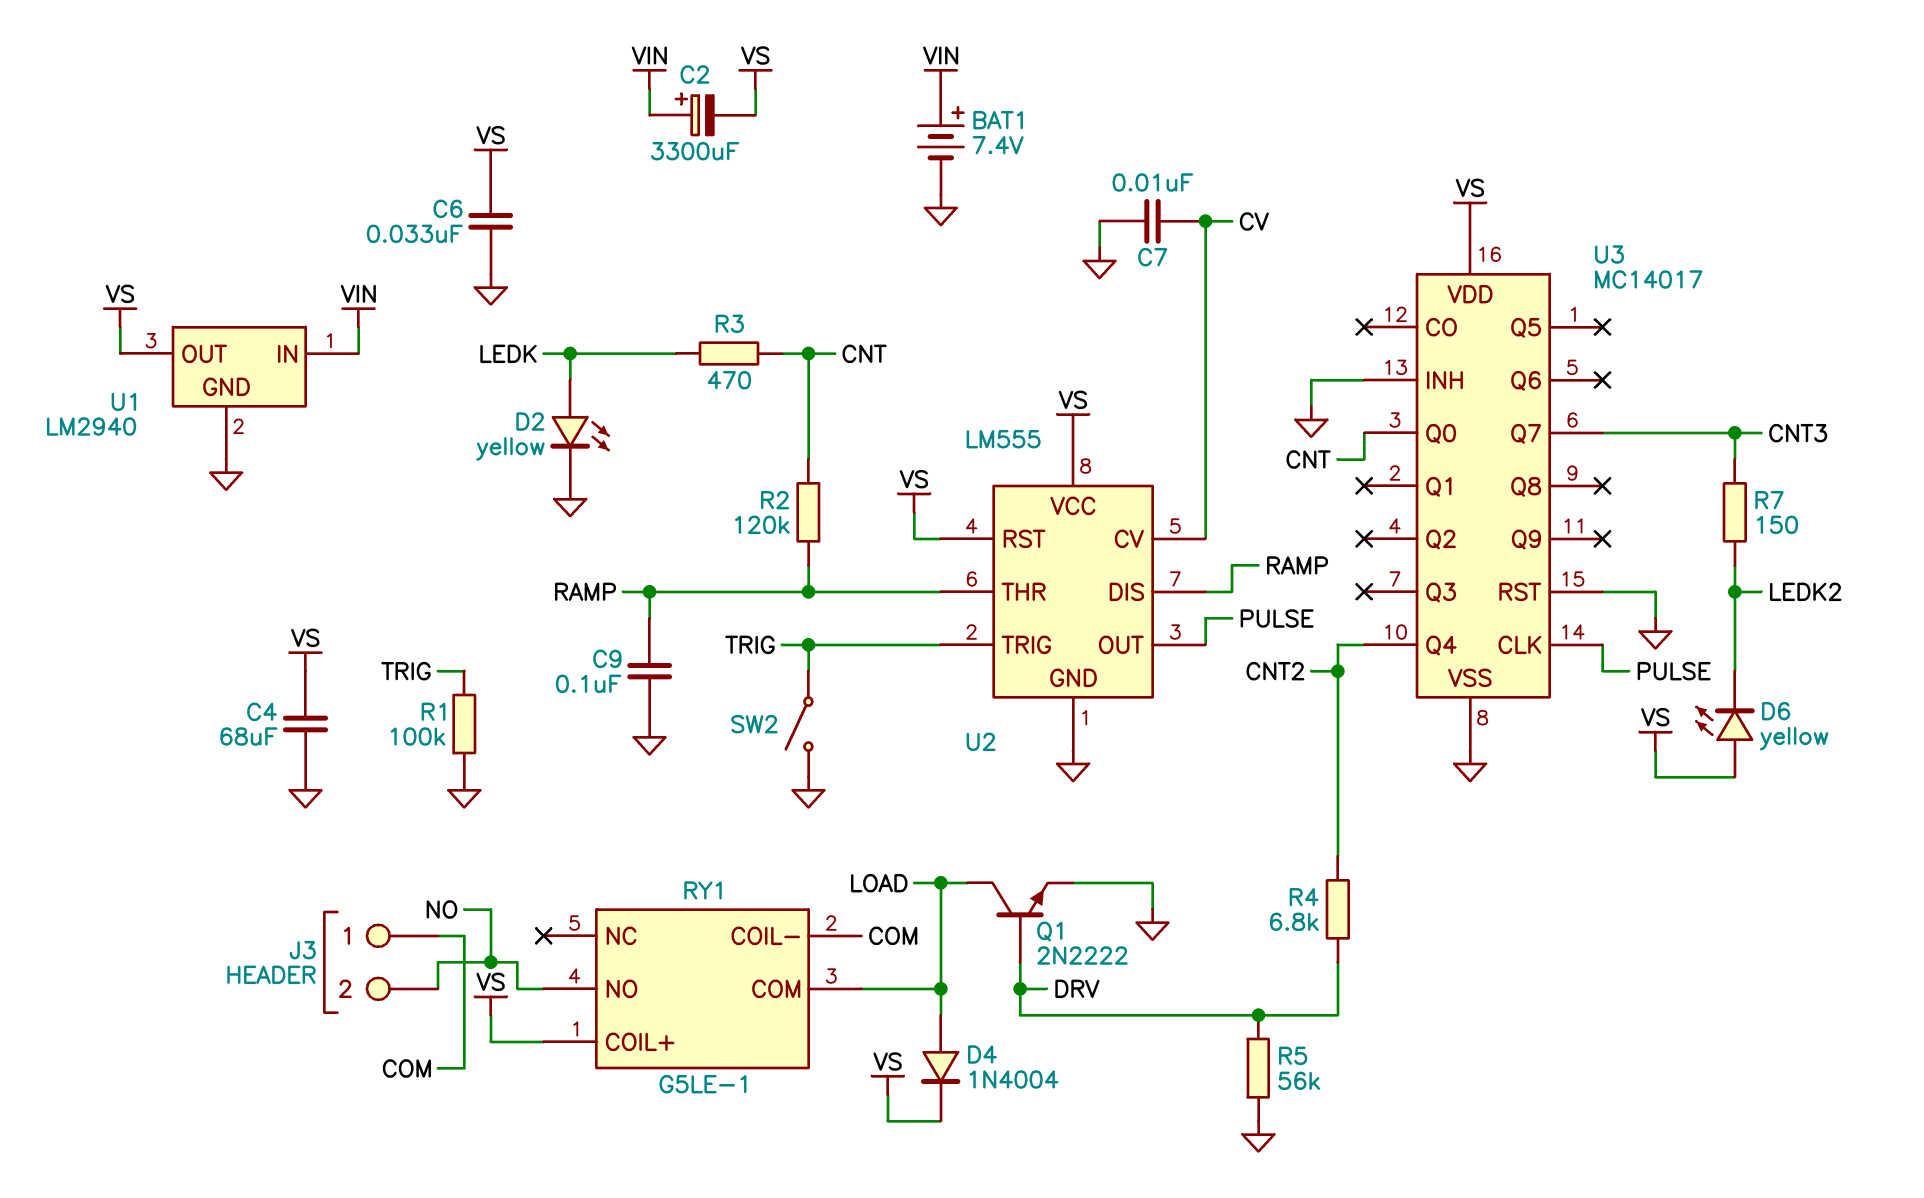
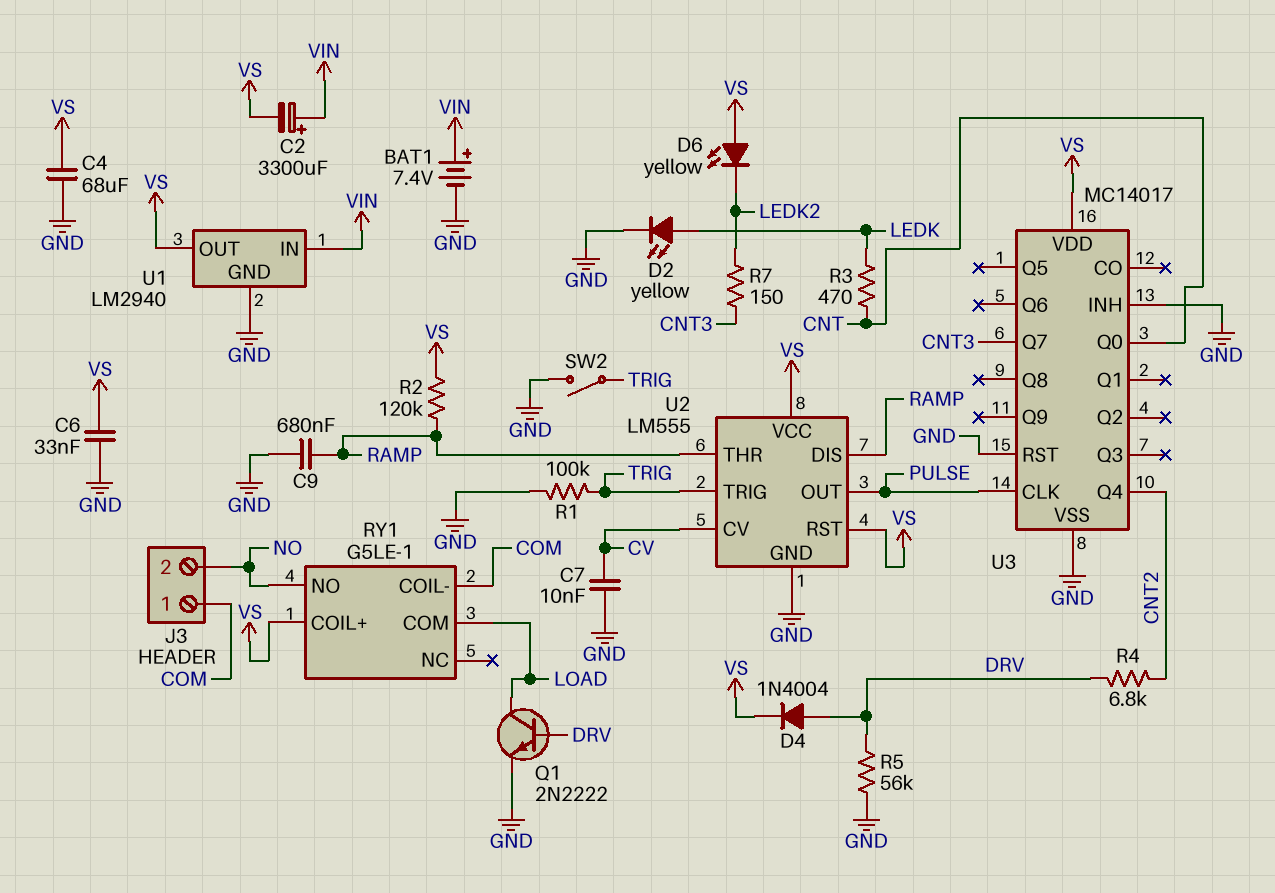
C9: 100nF (GND, RAMP) -> 680nF (GND, RAMP)
D4: diode 1N4004 (A LOAD, K VS) -> diode 1N4004 (A DRV, K VS)
R2: 120k (CNT, RAMP) -> 120k (RAMP, VS)

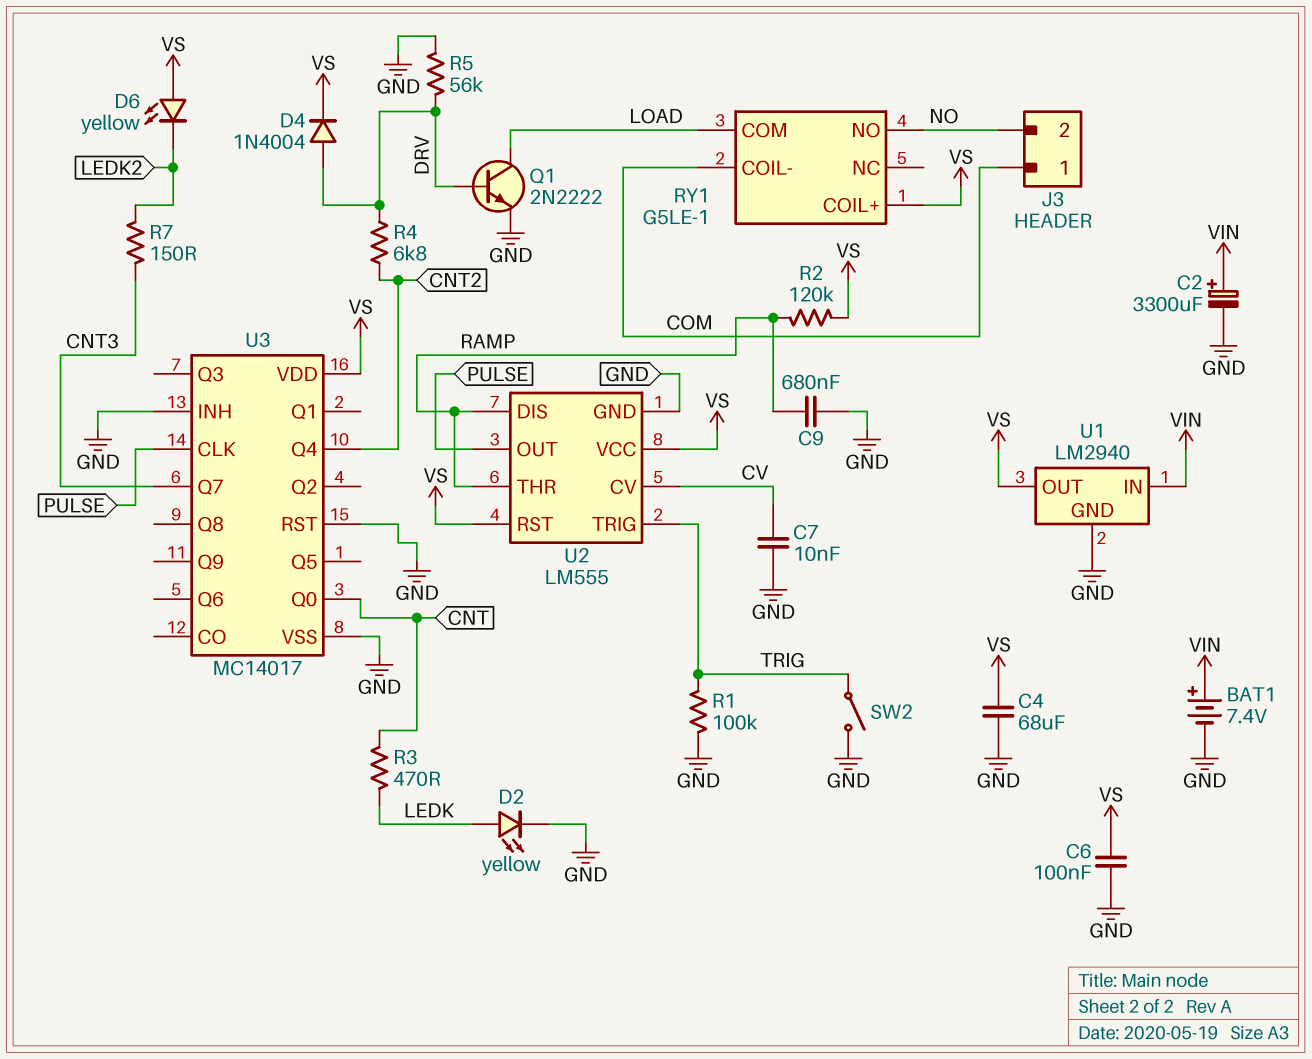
C2: 3300uF (plus VIN, minus VS) -> 3300uF (plus VIN, minus GND)
C6: 33nF (GND, VS) -> 100nF (GND, VS)

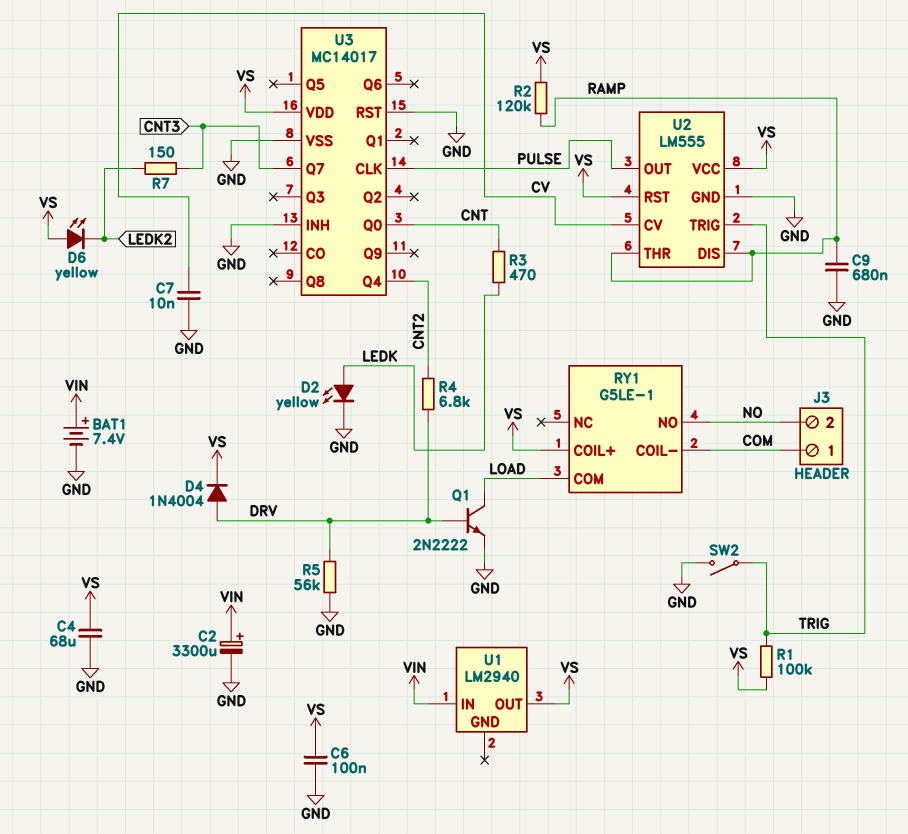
R1: 100k (GND, TRIG) -> 100k (TRIG, VS)
U1 pin GND: GND -> none

